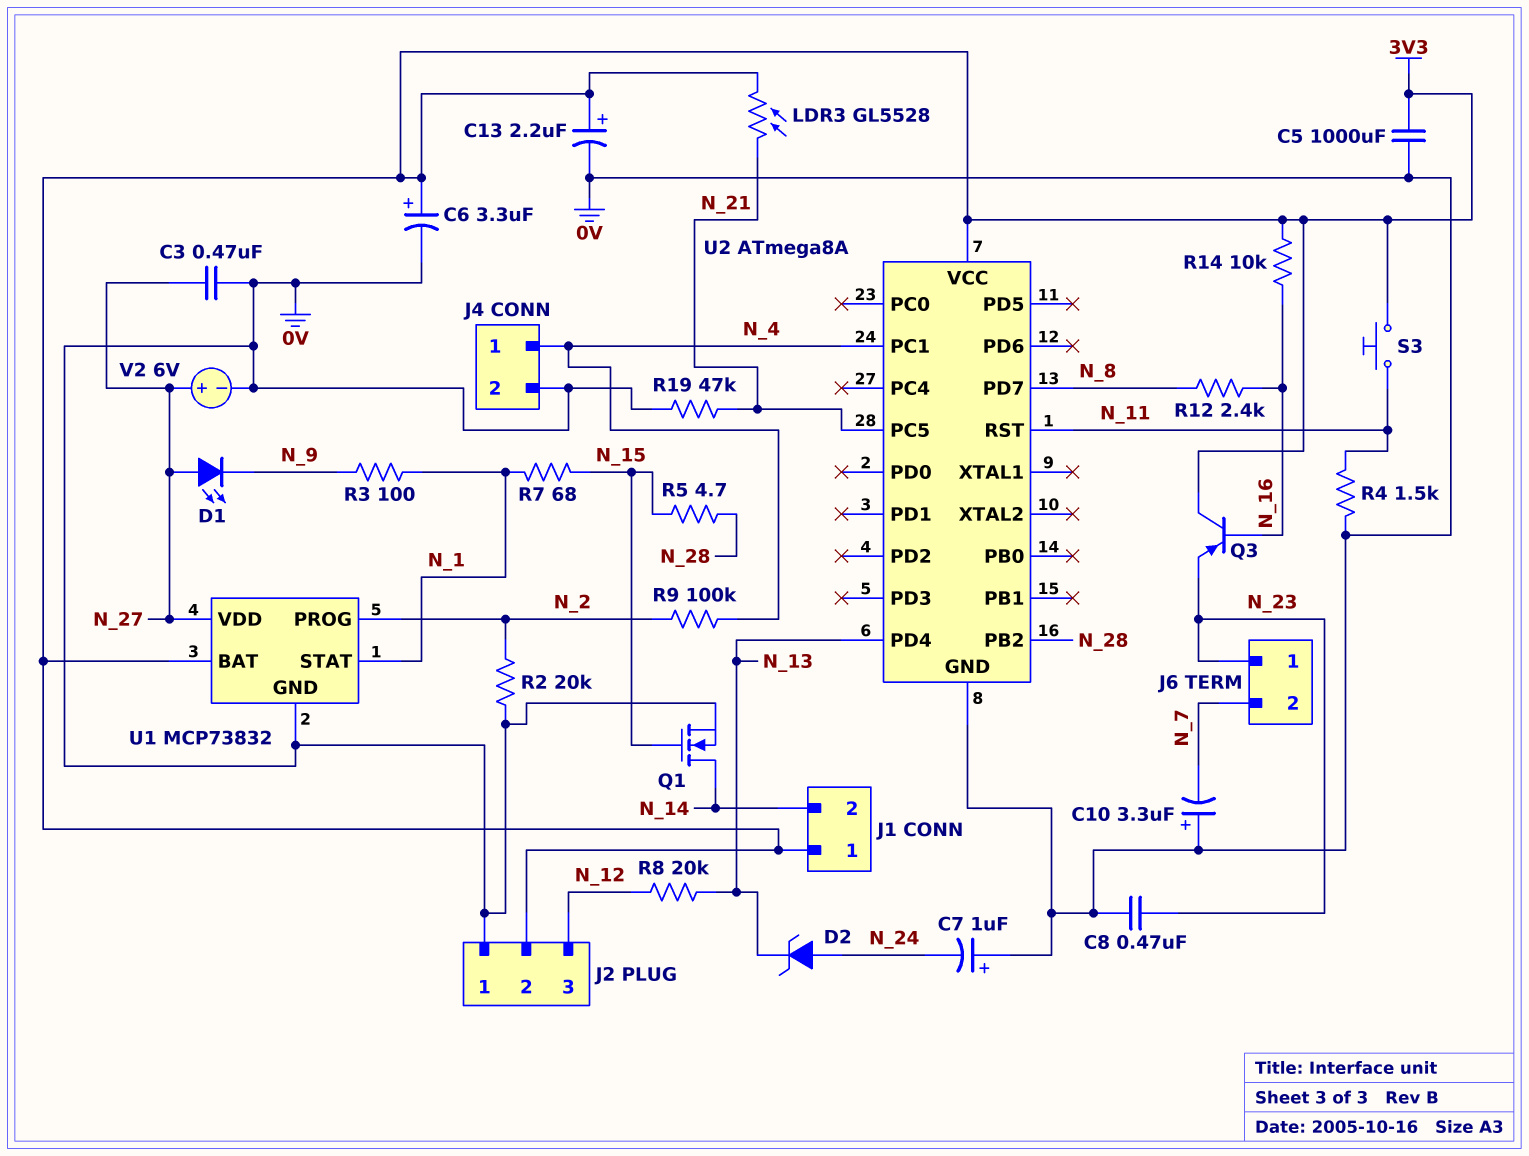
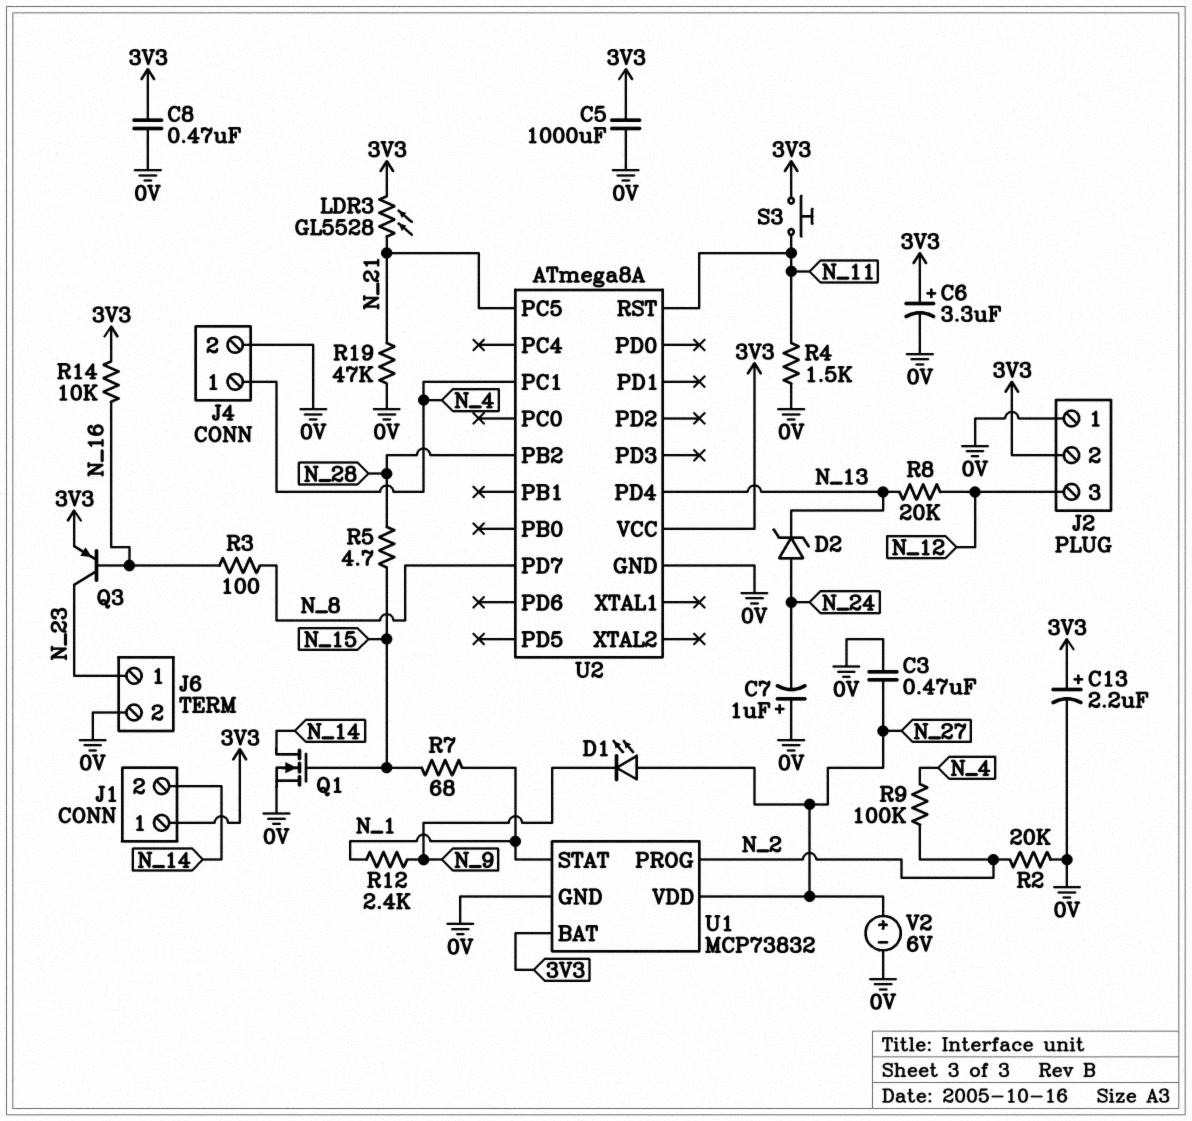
C8: 470nF (0V, N_23) -> 470nF (0V, 3V3)
C10: 3.3uF (plus 0V, minus N_7) -> none
J6 pin 2: N_7 -> 0V
Q3: PNP (B N_16, C 3V3, E N_23) -> PNP (B N_16, C N_23, E 3V3)
R3: 100 (N_1, N_9) -> 100 (N_8, N_16)
R12: 2.4k (N_8, N_16) -> 2.4k (N_1, N_9)

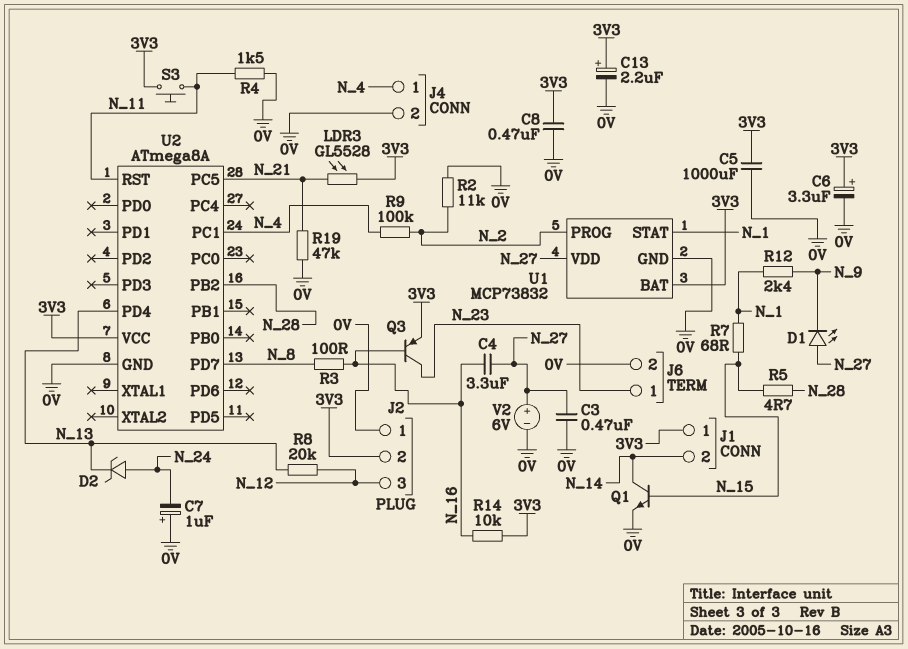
C4: none -> 3.3uF (N_16, N_27)
Q1: NMOS (G N_15, D N_14, S 0V) -> NPN (B N_15, C N_14, E 0V)
R2: 20k (0V, N_2) -> 11k (0V, N_2)

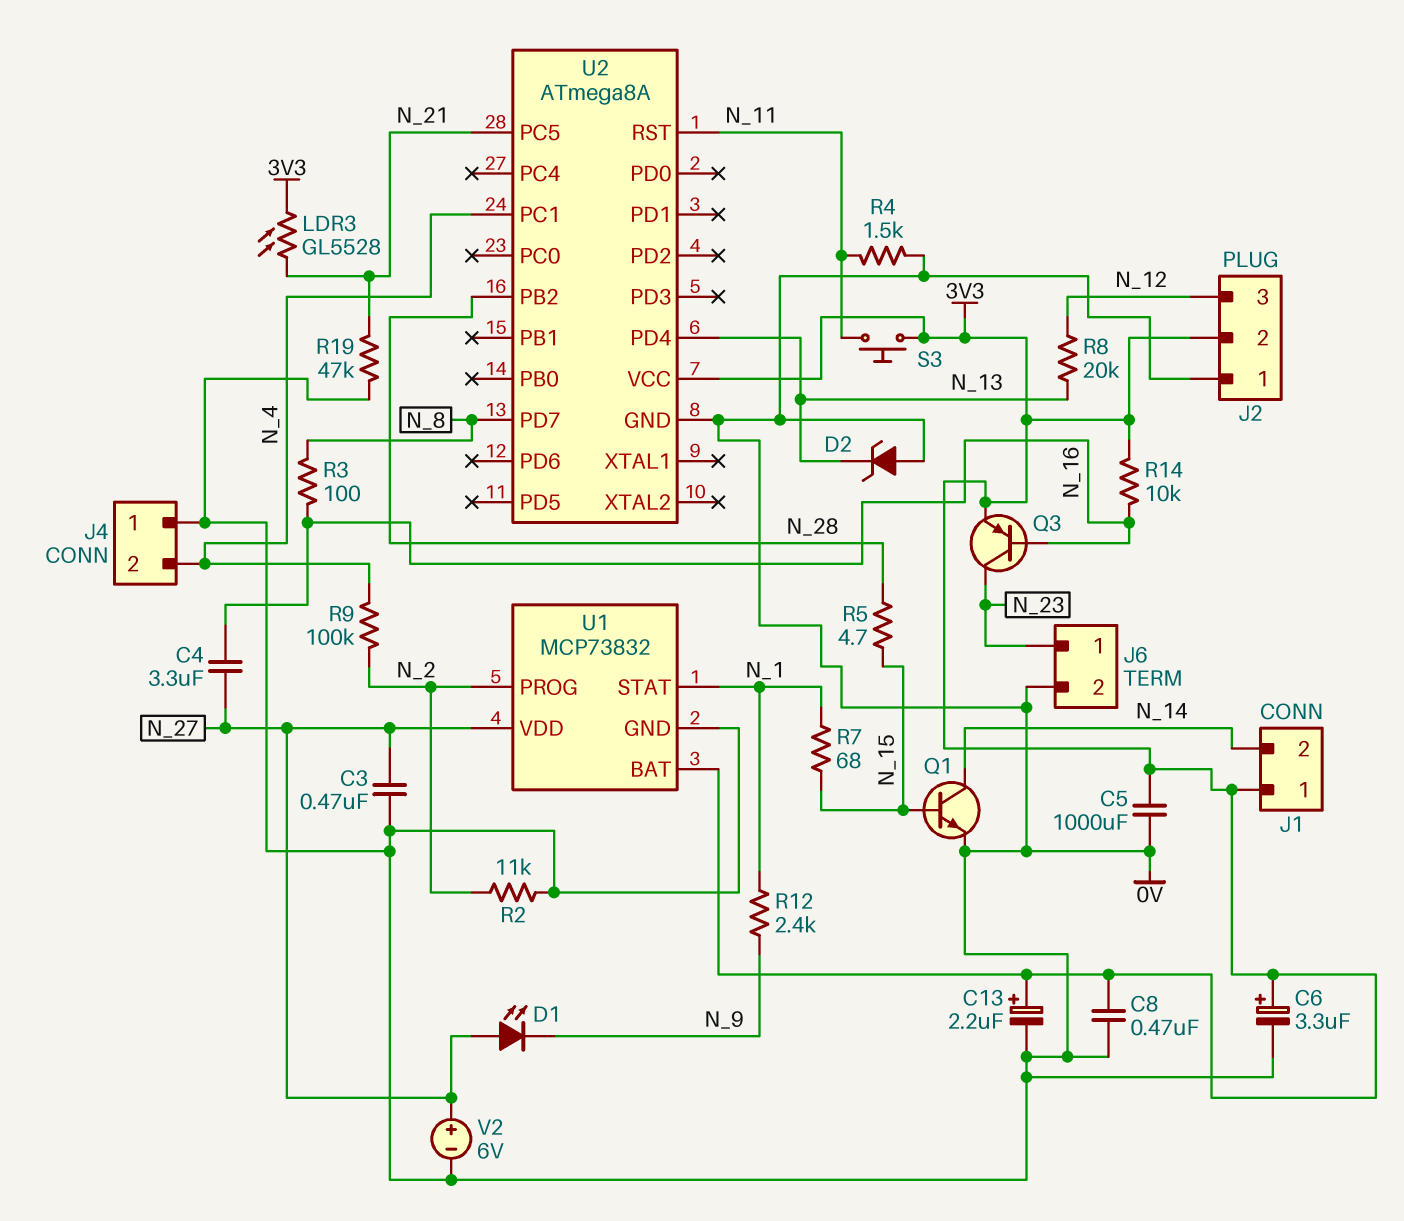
C7: 1uF (plus 0V, minus N_24) -> none
D2: zener (A N_24, K N_13) -> zener (A 0V, K N_13)
J4 pin 1: N_4 -> 0V
J4 pin 2: 0V -> N_4

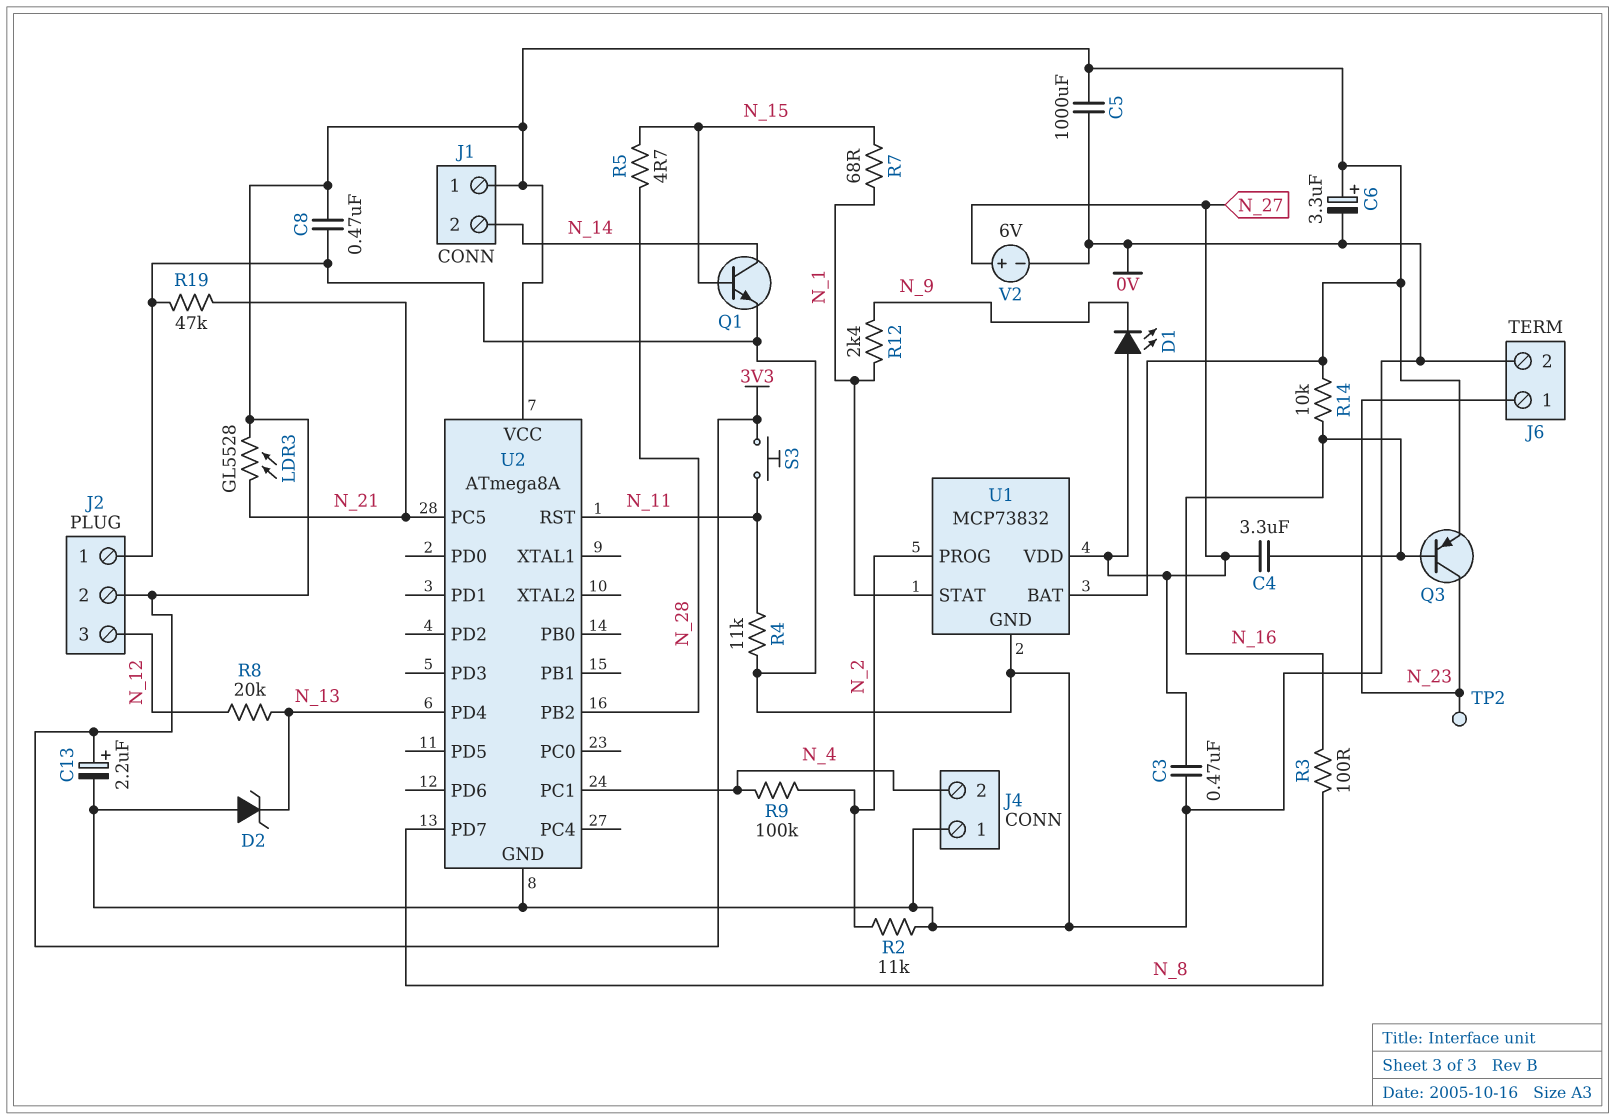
R4: 1.5k (0V, N_11) -> 11k (0V, N_11)
TP2: none -> test point (N_23)

